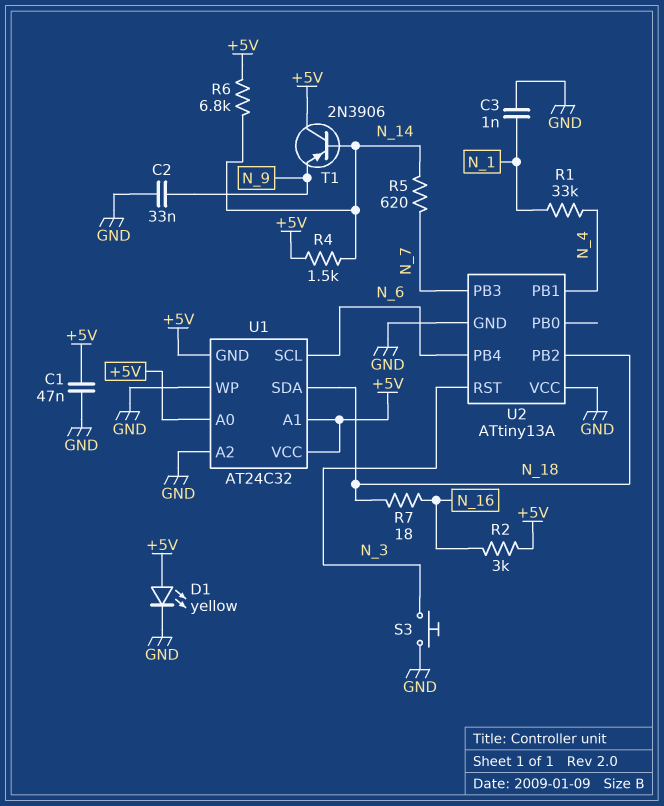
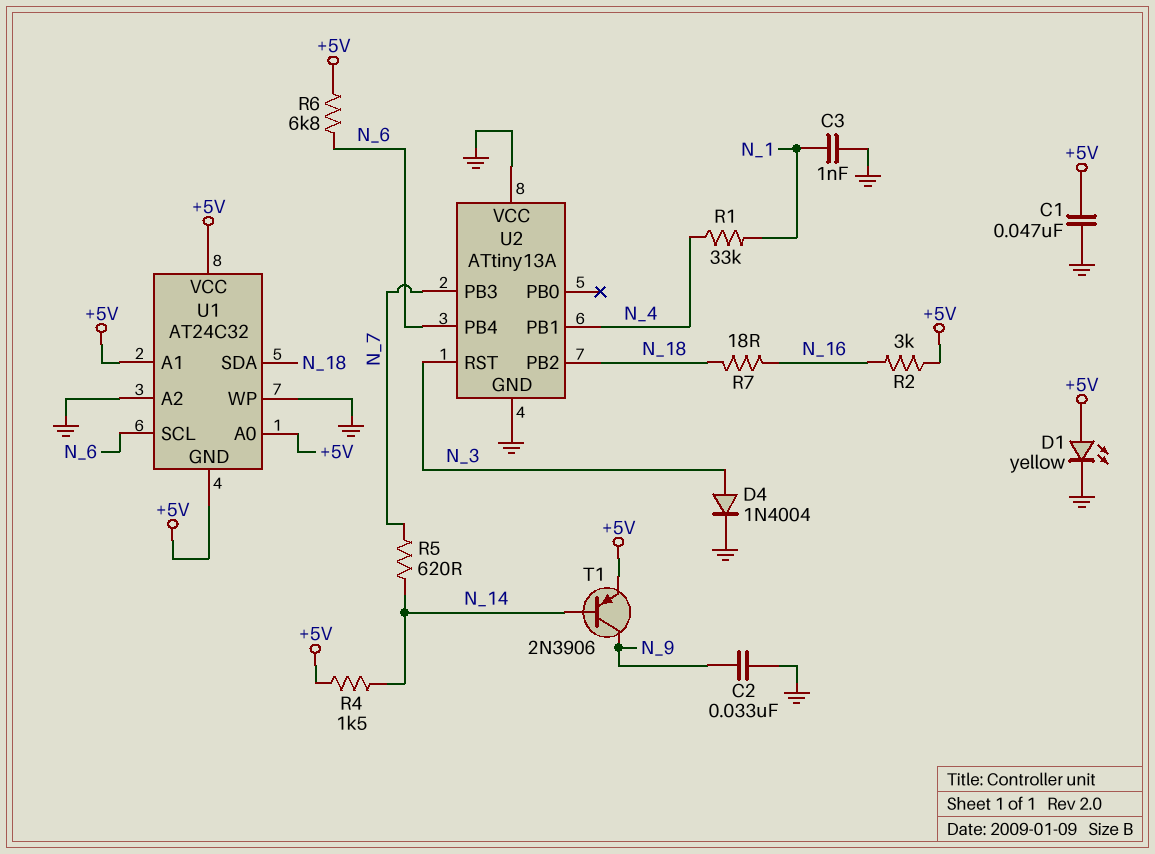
D4: none -> diode 1N4004 (A N_3, K GND)
R6: 6.8k (+5V, N_14) -> 6.8k (+5V, N_6)
S3: button (GND, N_3) -> none
T1: PNP 2N3906 (B N_14, C +5V, E N_9) -> PNP 2N3906 (B N_14, C N_9, E +5V)

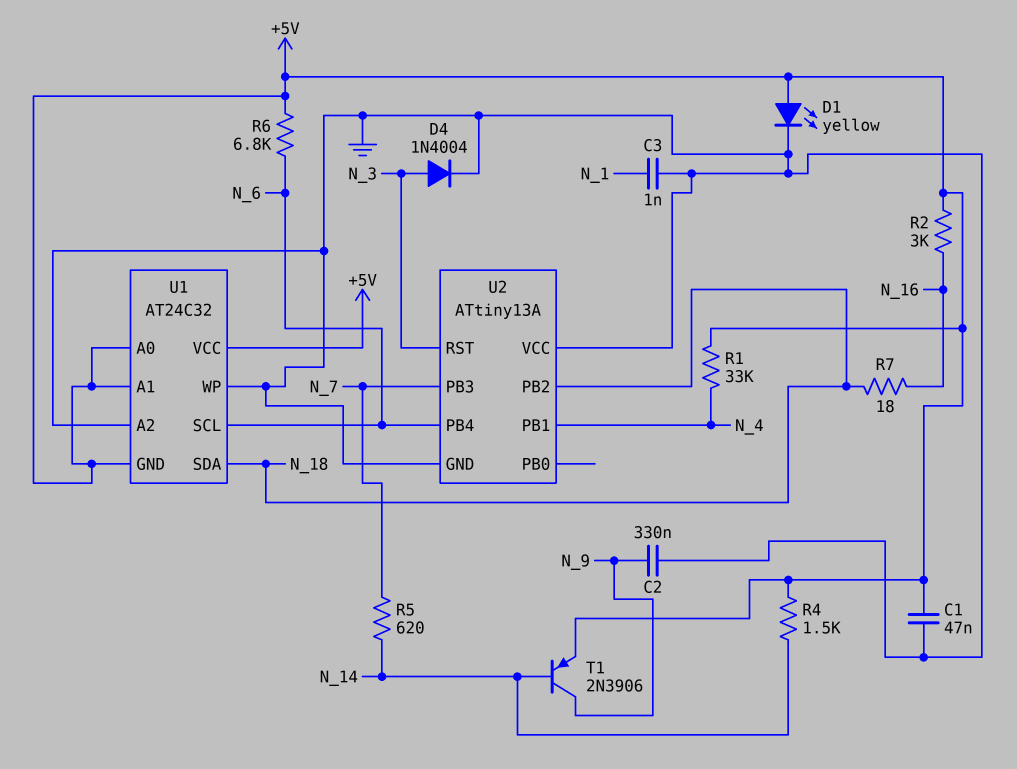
C2: 33nF (GND, N_9) -> 330nF (GND, N_9)
R1: 33k (N_1, N_4) -> 33k (+5V, N_4)

